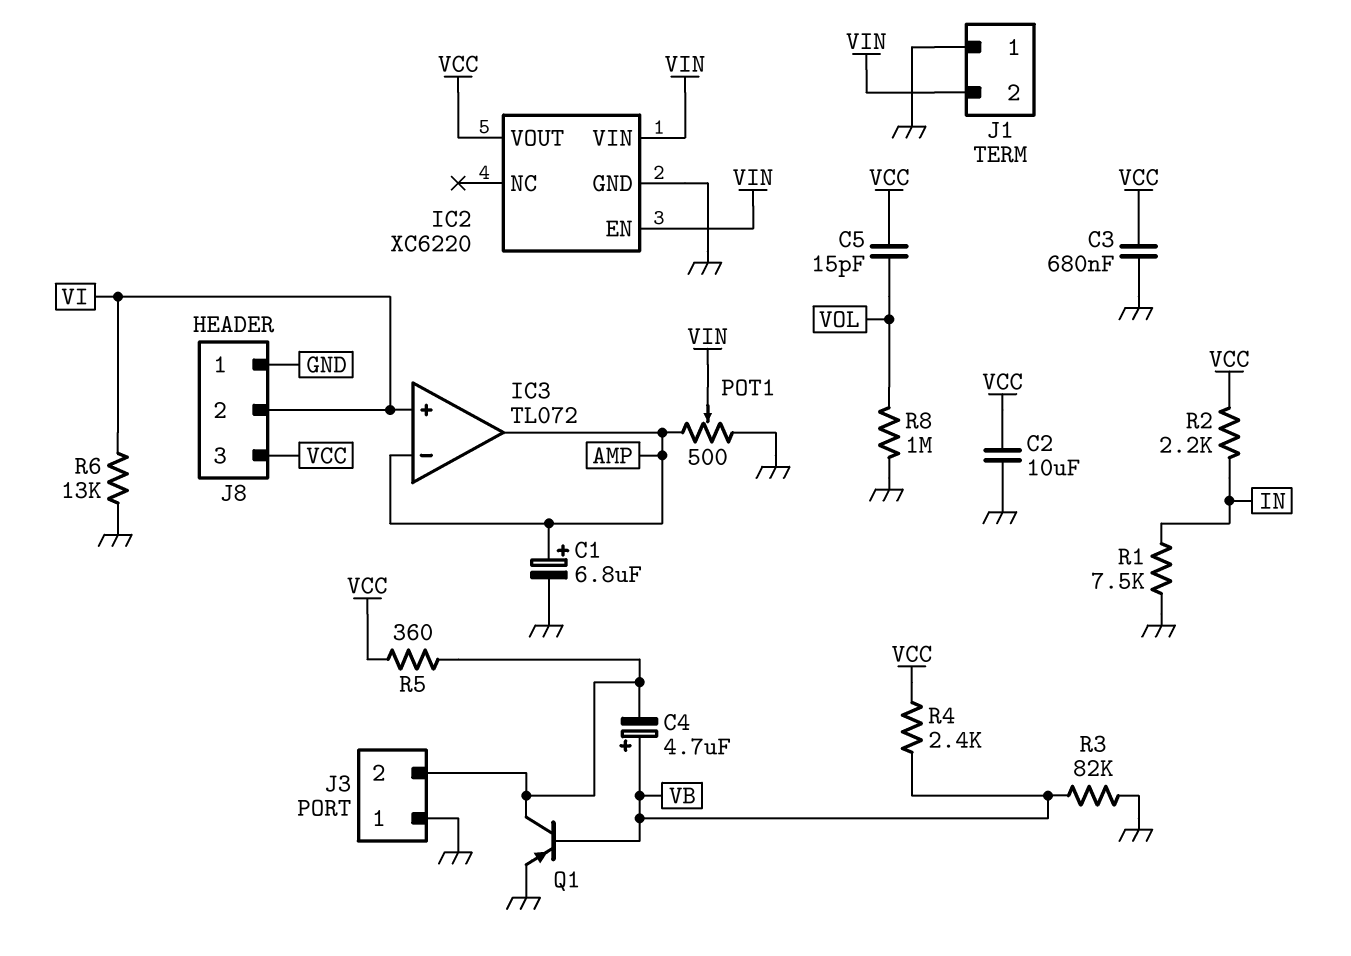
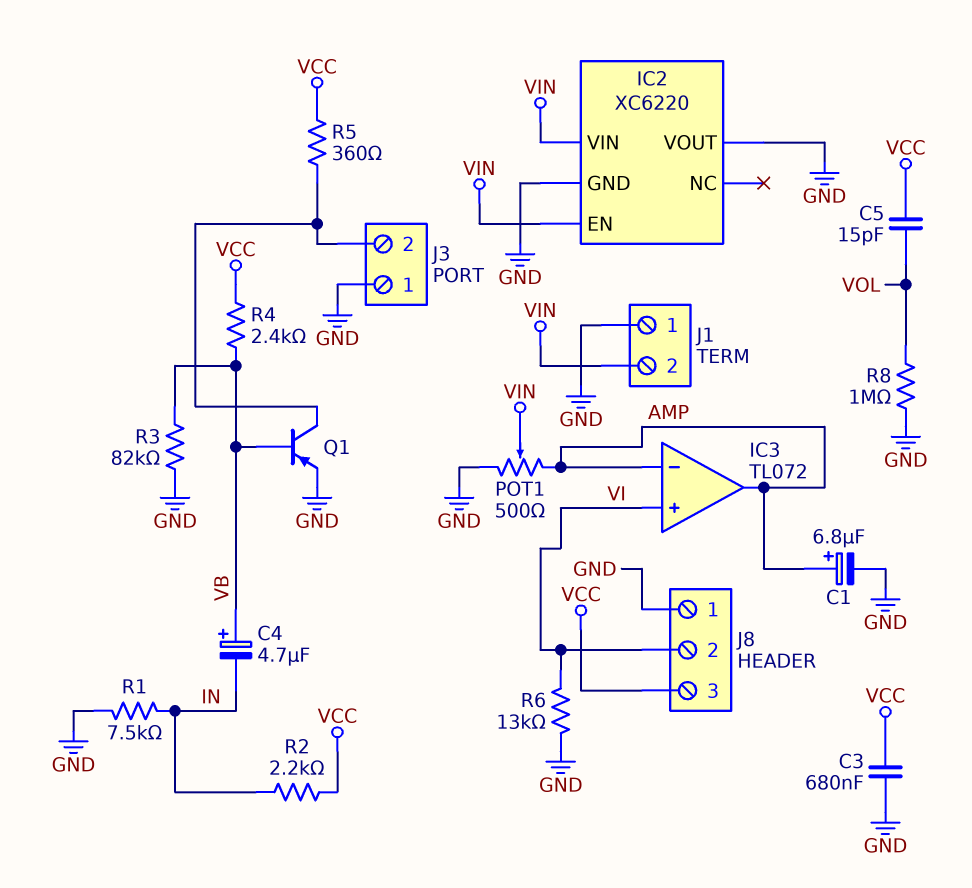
C2: 10uF (GND, VCC) -> none
C4: 4.7uF (plus VB, minus J3/2) -> 4.7uF (plus VB, minus IN)
IC2 pin VOUT: VCC -> GND

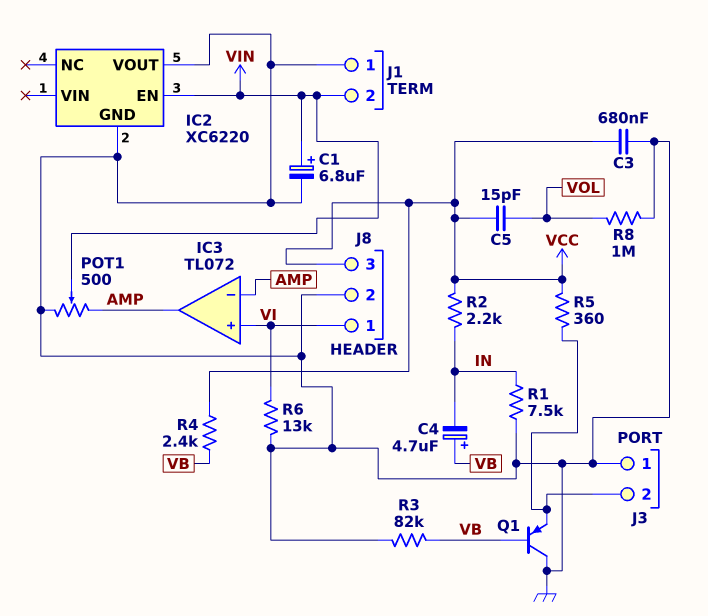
C1: 6.8uF (plus AMP, minus GND) -> 6.8uF (plus VIN, minus GND)
IC2 pin VIN: VIN -> none
J8 pin 1: GND -> VI
J8 pin 2: VI -> GND
Q1: PNP (B VB, C J3/2, E GND) -> PNP (B VB, C GND, E J3/2)

